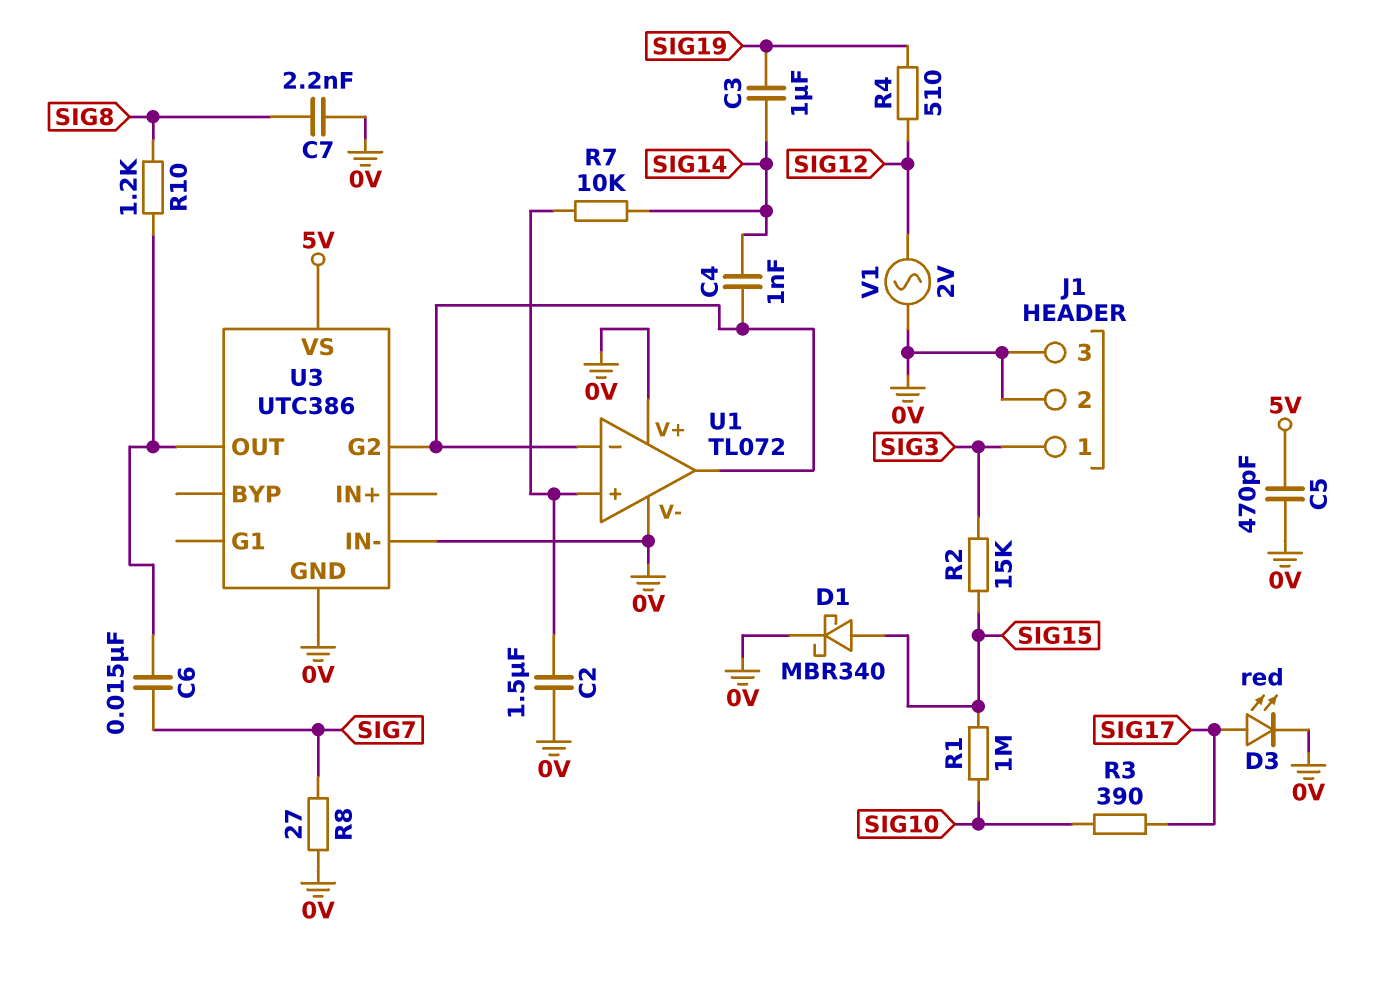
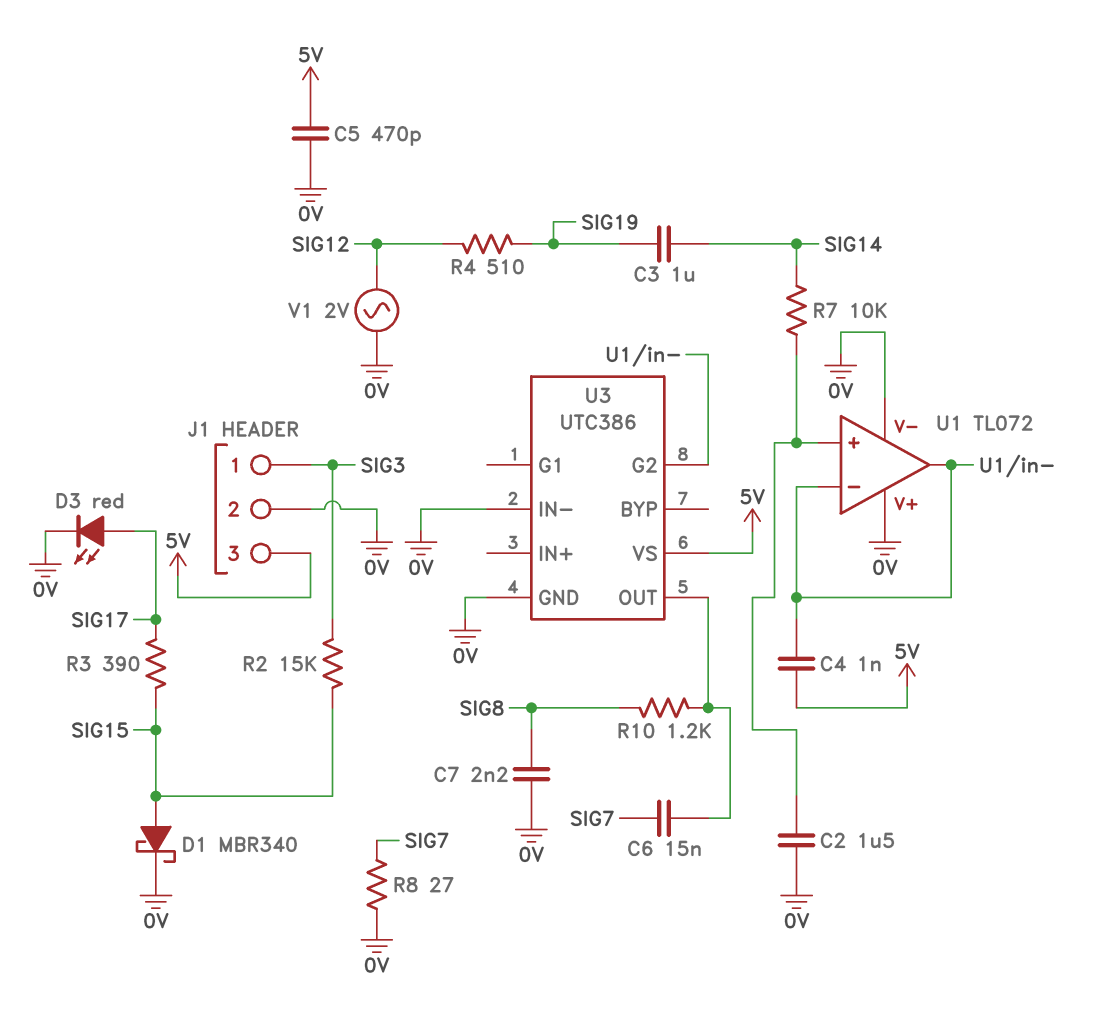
C4: 1nF (SIG14, U1/in-) -> 1nF (5V, U1/in-)
J1 pin 3: 0V -> 5V
R1: 1M (SIG10, SIG15) -> none
R3: 390 (SIG10, SIG17) -> 390 (SIG15, SIG17)

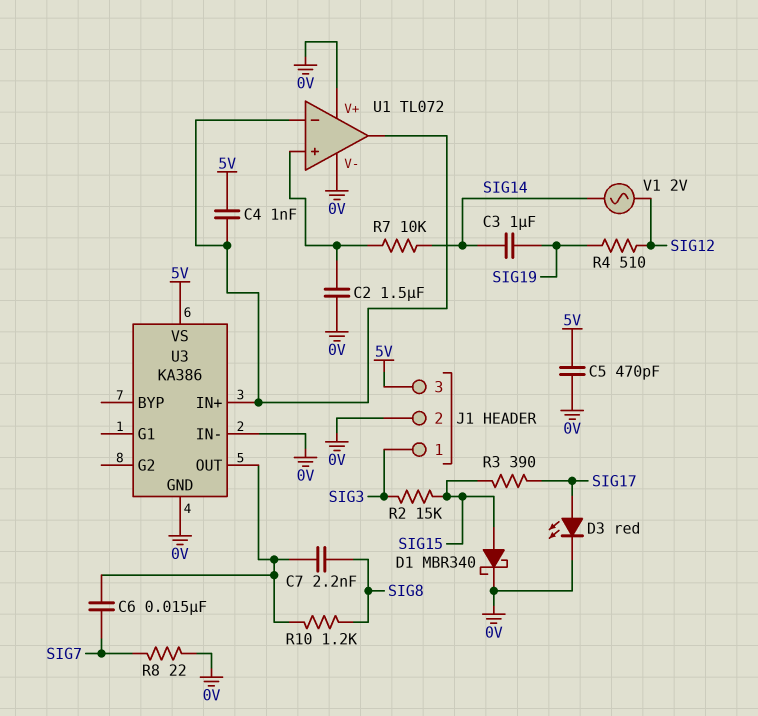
C7: 2.2nF (0V, SIG8) -> 2.2nF (SIG8, U3/OUT)
R8: 27 (0V, SIG7) -> 22 (0V, SIG7)
U3: UTC386 -> KA386
U3 pin G2: U1/in- -> none
U3 pin IN+: none -> U1/in-
V1: AC 2V (0V, SIG12) -> AC 2V (SIG12, SIG14)

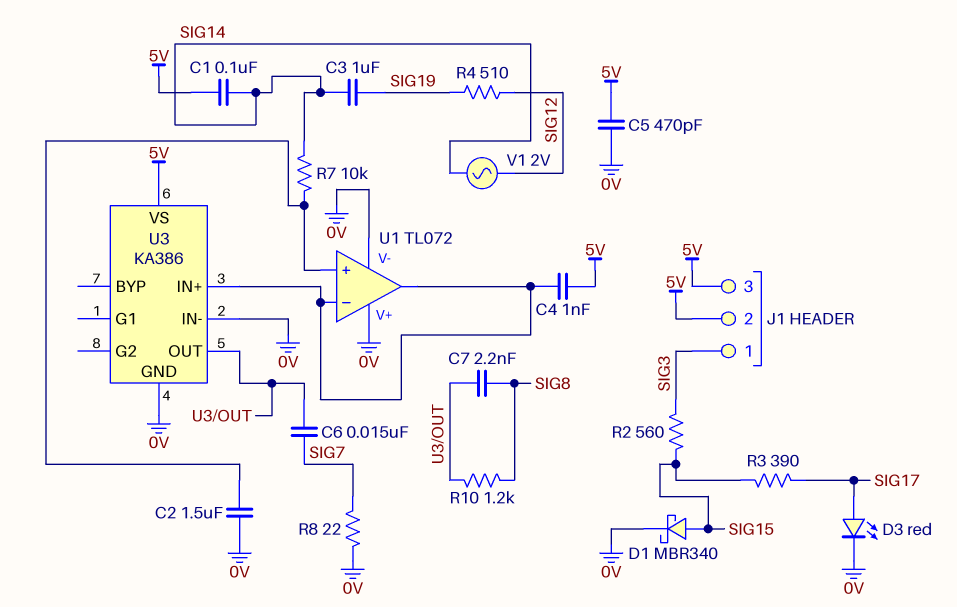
C1: none -> 100nF (5V, SIG14)
J1 pin 2: 0V -> 5V
R2: 15k (SIG3, SIG15) -> 560 (SIG3, SIG15)

